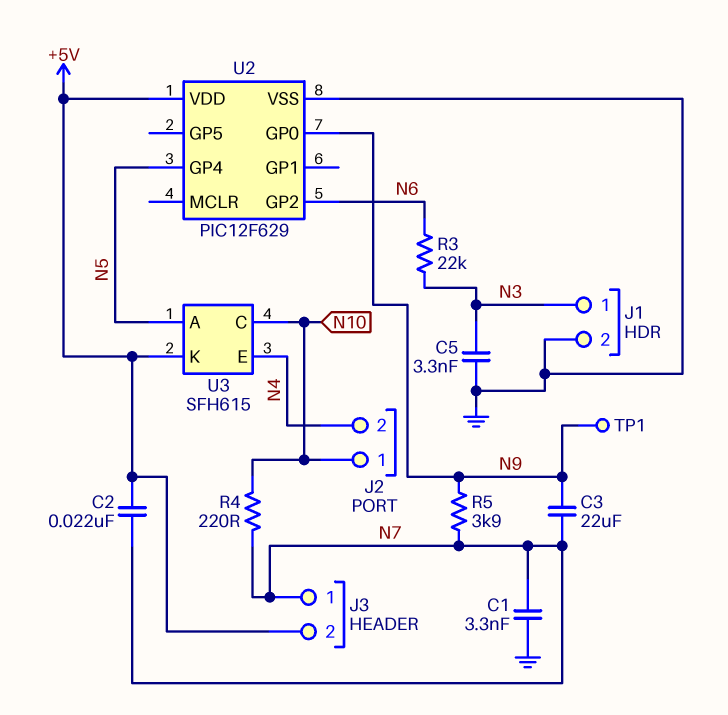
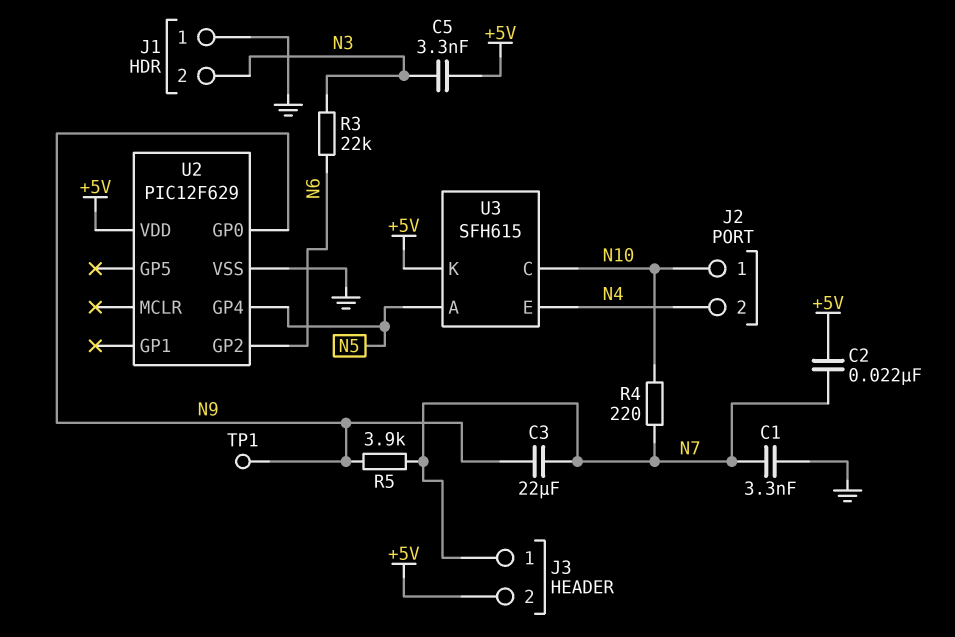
C5: 3.3nF (GND, N3) -> 3.3nF (+5V, N3)
J1 pin 1: N3 -> GND
J1 pin 2: GND -> N3

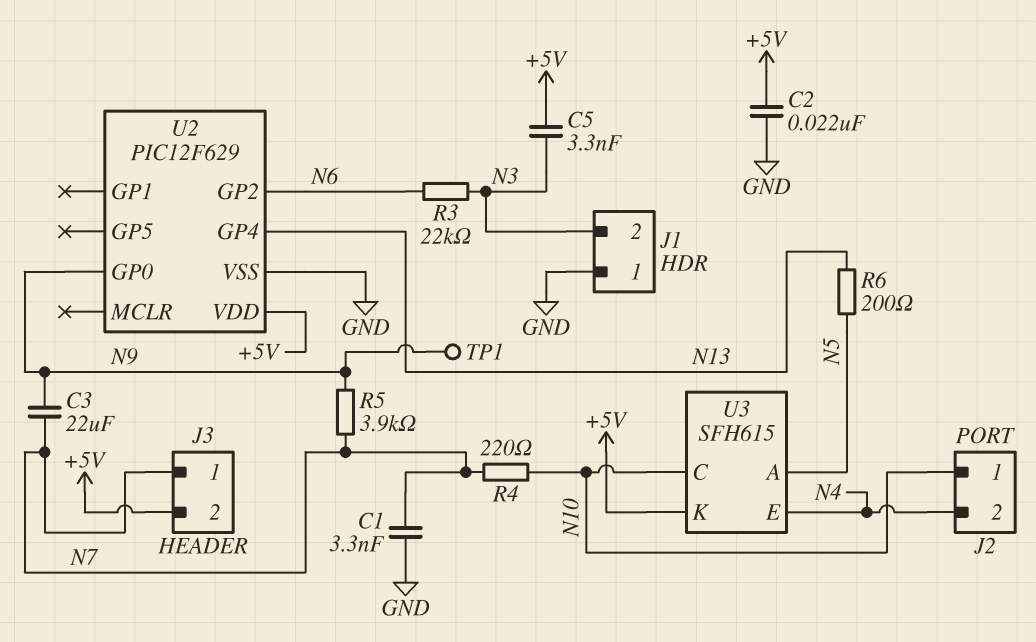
C2: 22nF (+5V, N7) -> 22nF (+5V, GND)
R6: none -> 200 (N5, N13)
U2 pin GP4: N5 -> N13

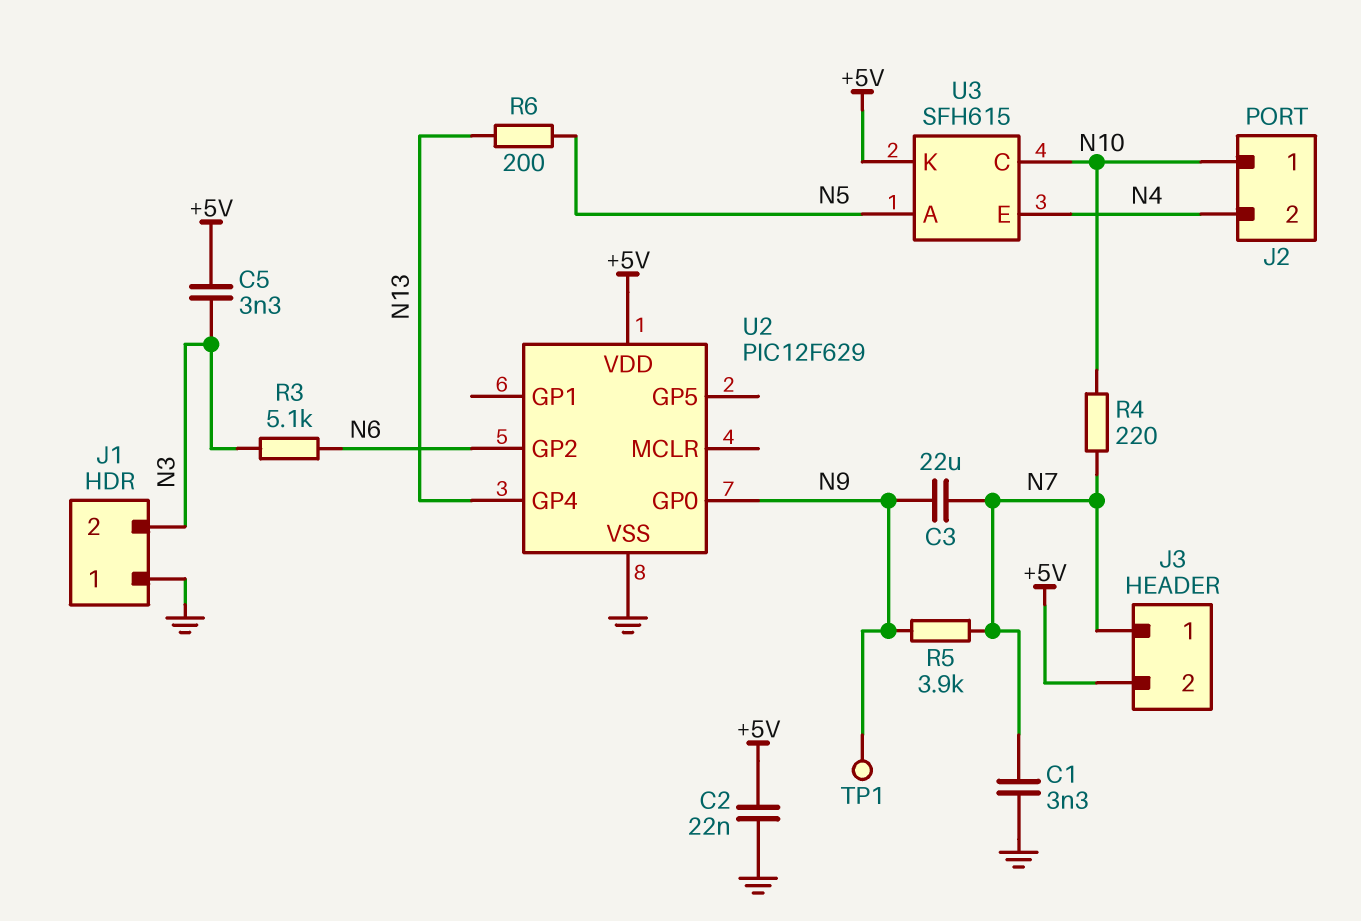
R3: 22k (N3, N6) -> 5.1k (N3, N6)

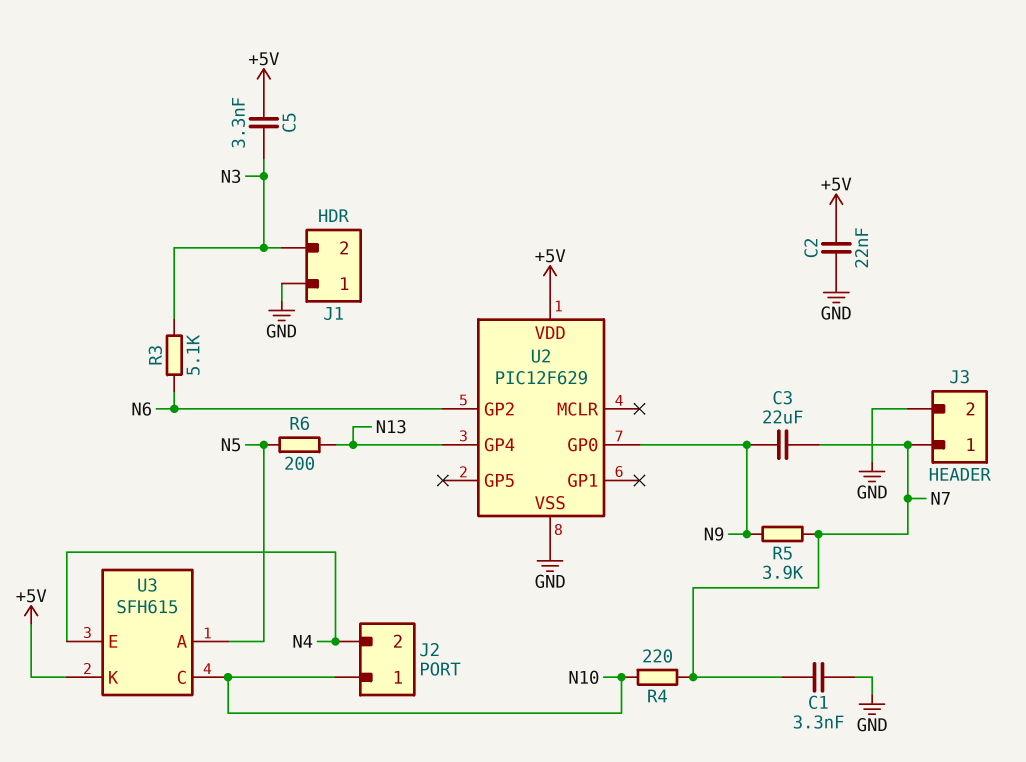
J3 pin 2: +5V -> GND
TP1: test point (N9) -> none

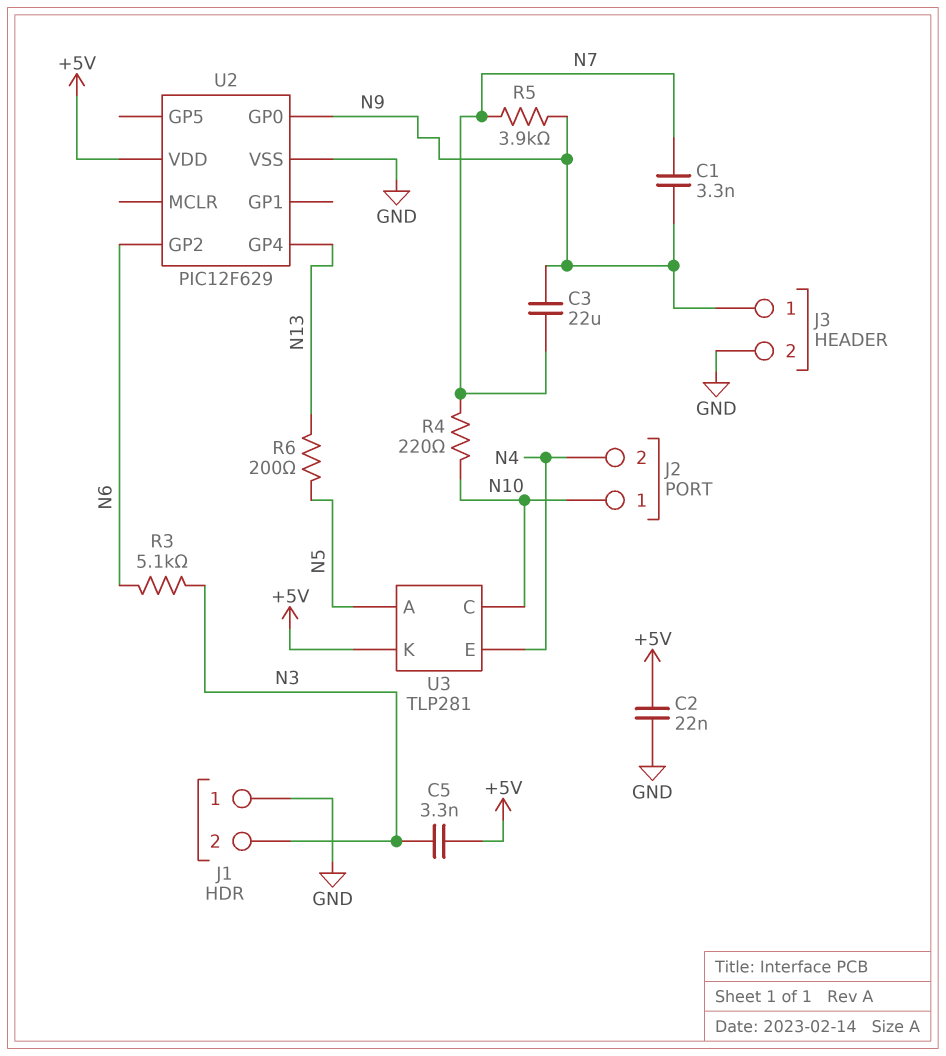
C1: 3.3nF (GND, N7) -> 3.3nF (N7, N9)
J3 pin 1: N7 -> N9
U3: SFH615 -> TLP281

